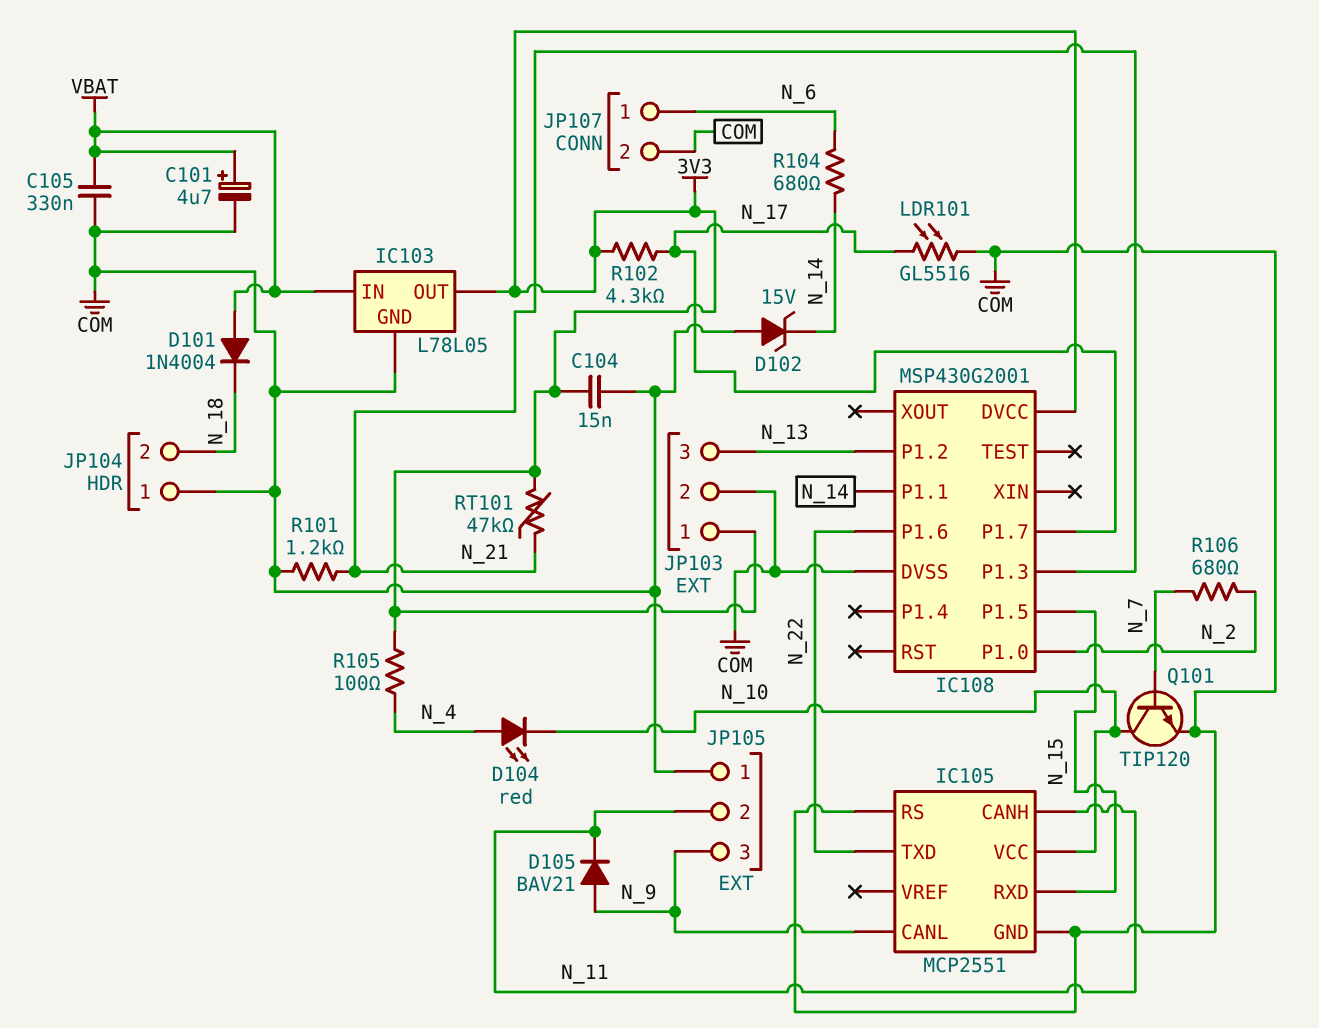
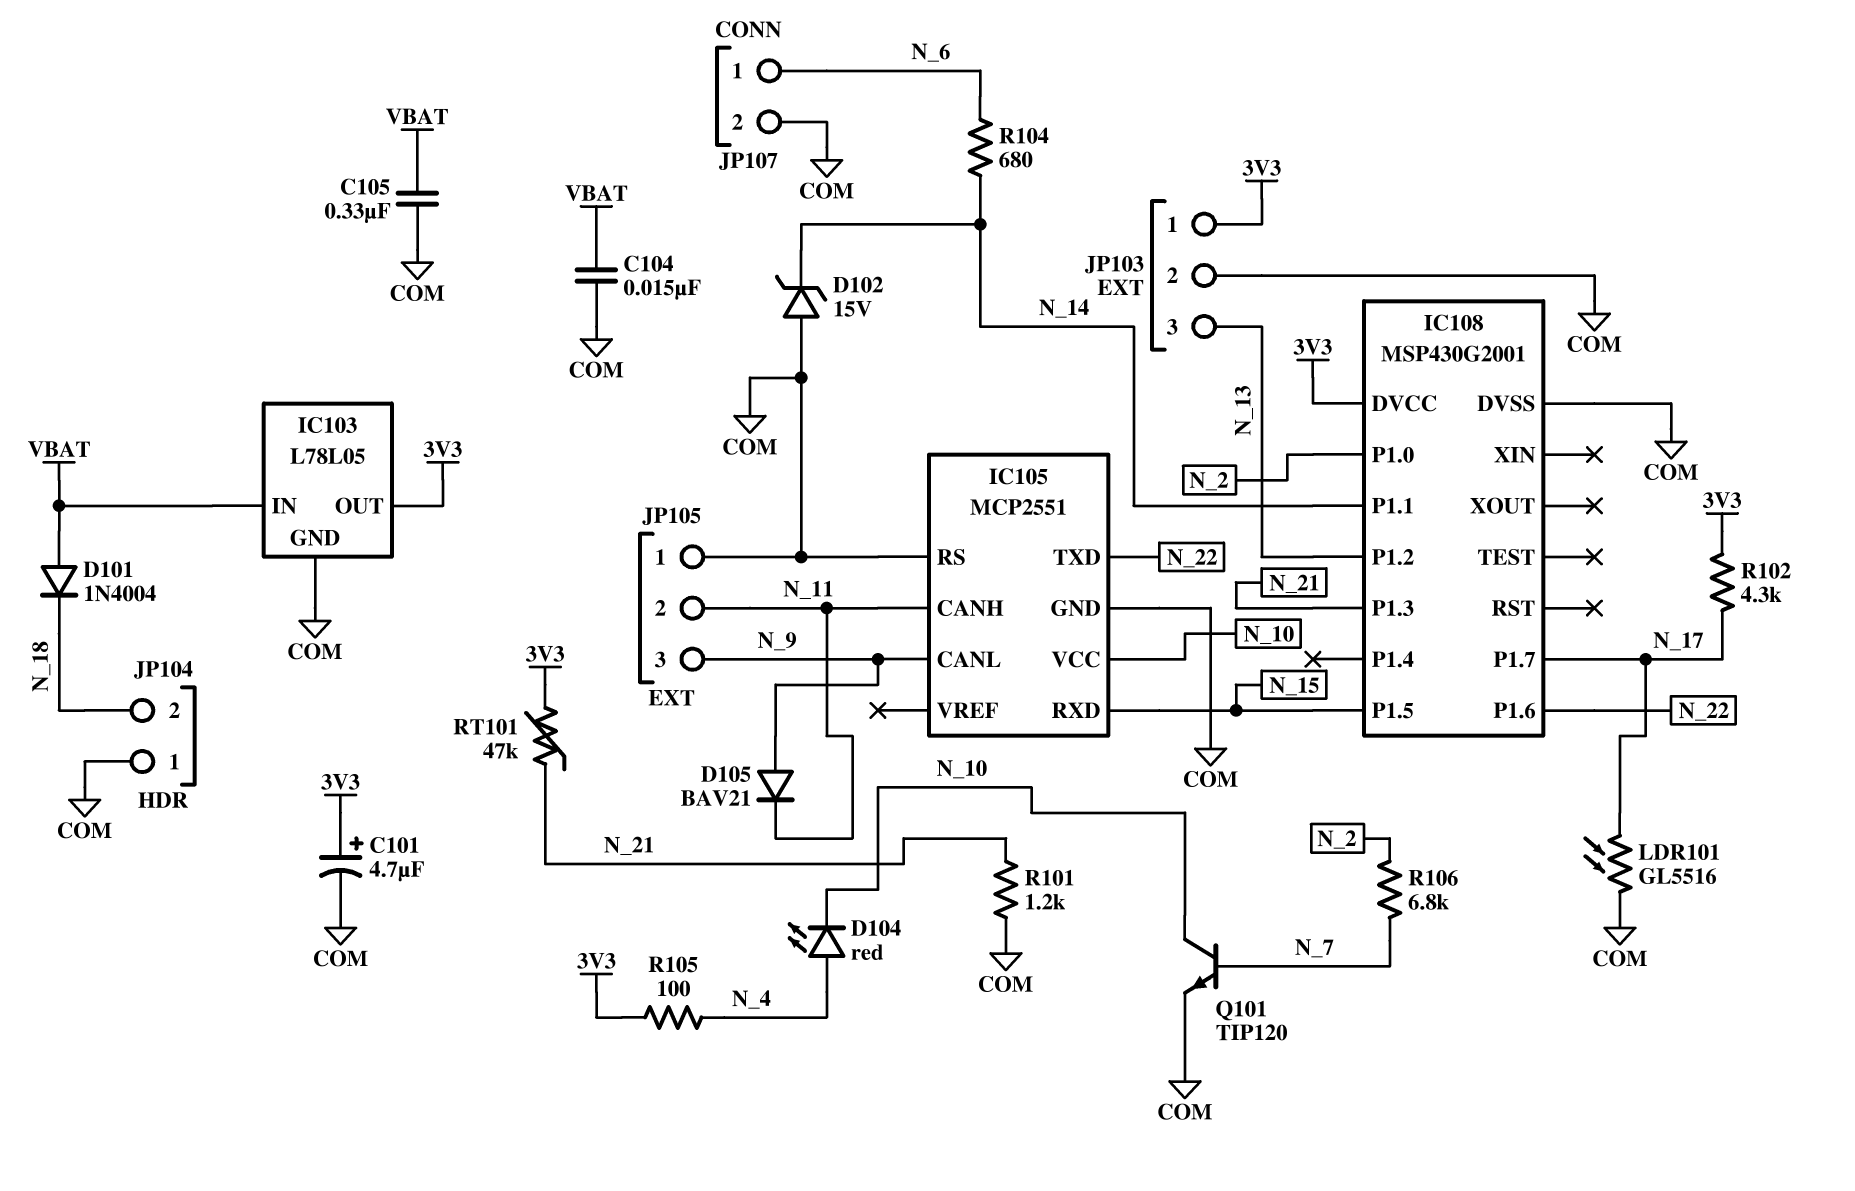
C101: 4.7uF (plus VBAT, minus COM) -> 4.7uF (plus 3V3, minus COM)
C104: 15nF (3V3, COM) -> 15nF (COM, VBAT)
R106: 680 (N_2, N_7) -> 6.8k (N_2, N_7)

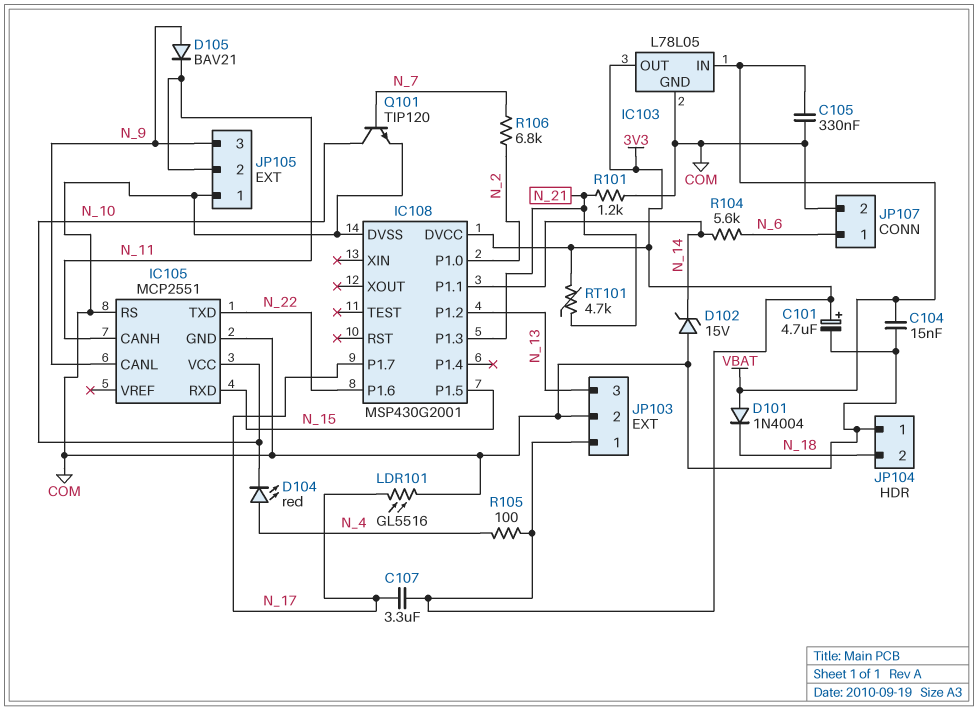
C107: none -> 3.3uF (3V3, N_17)
R102: 4.3k (3V3, N_17) -> none
R104: 680 (N_6, N_14) -> 5.6k (N_6, N_14)
RT101: 47k (3V3, N_21) -> 4.7k (3V3, N_21)

